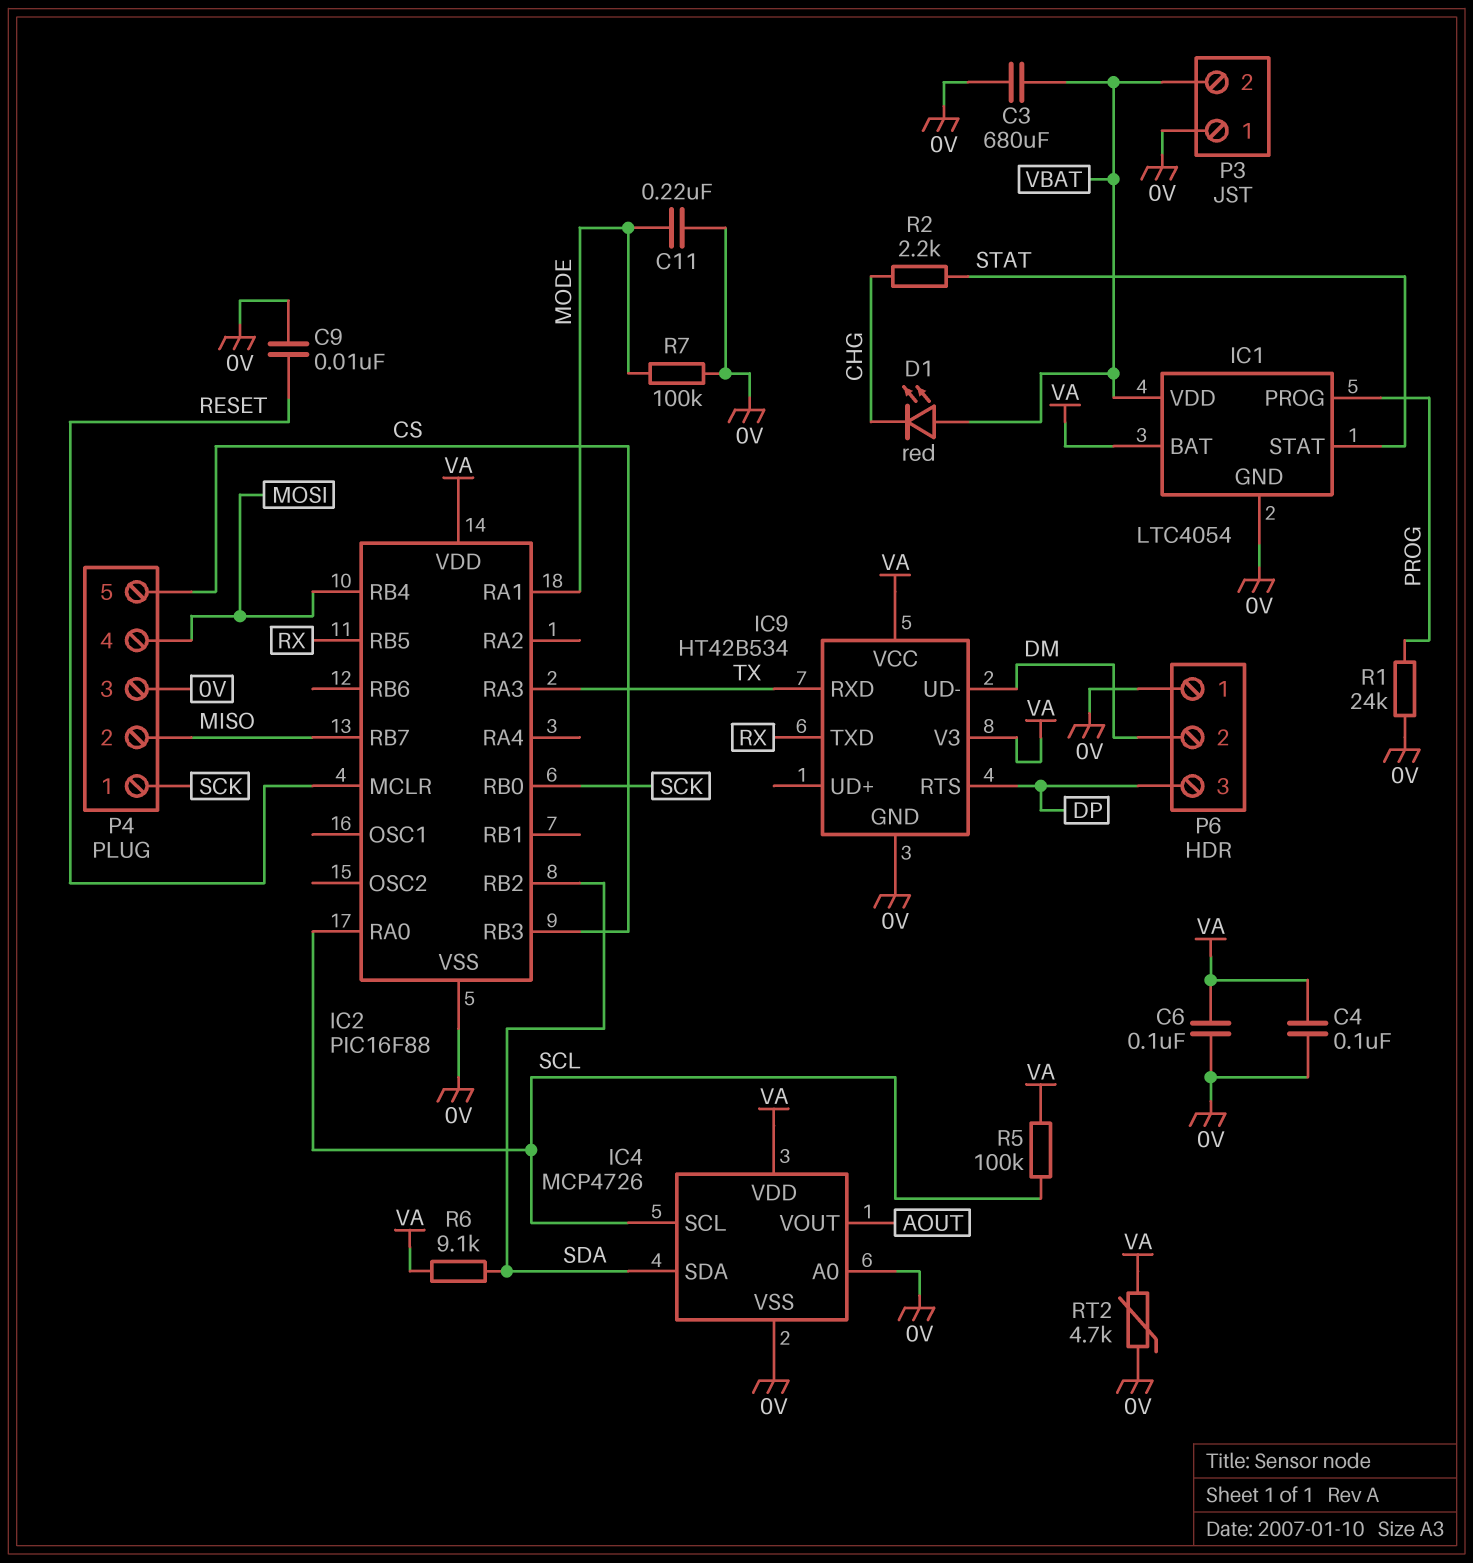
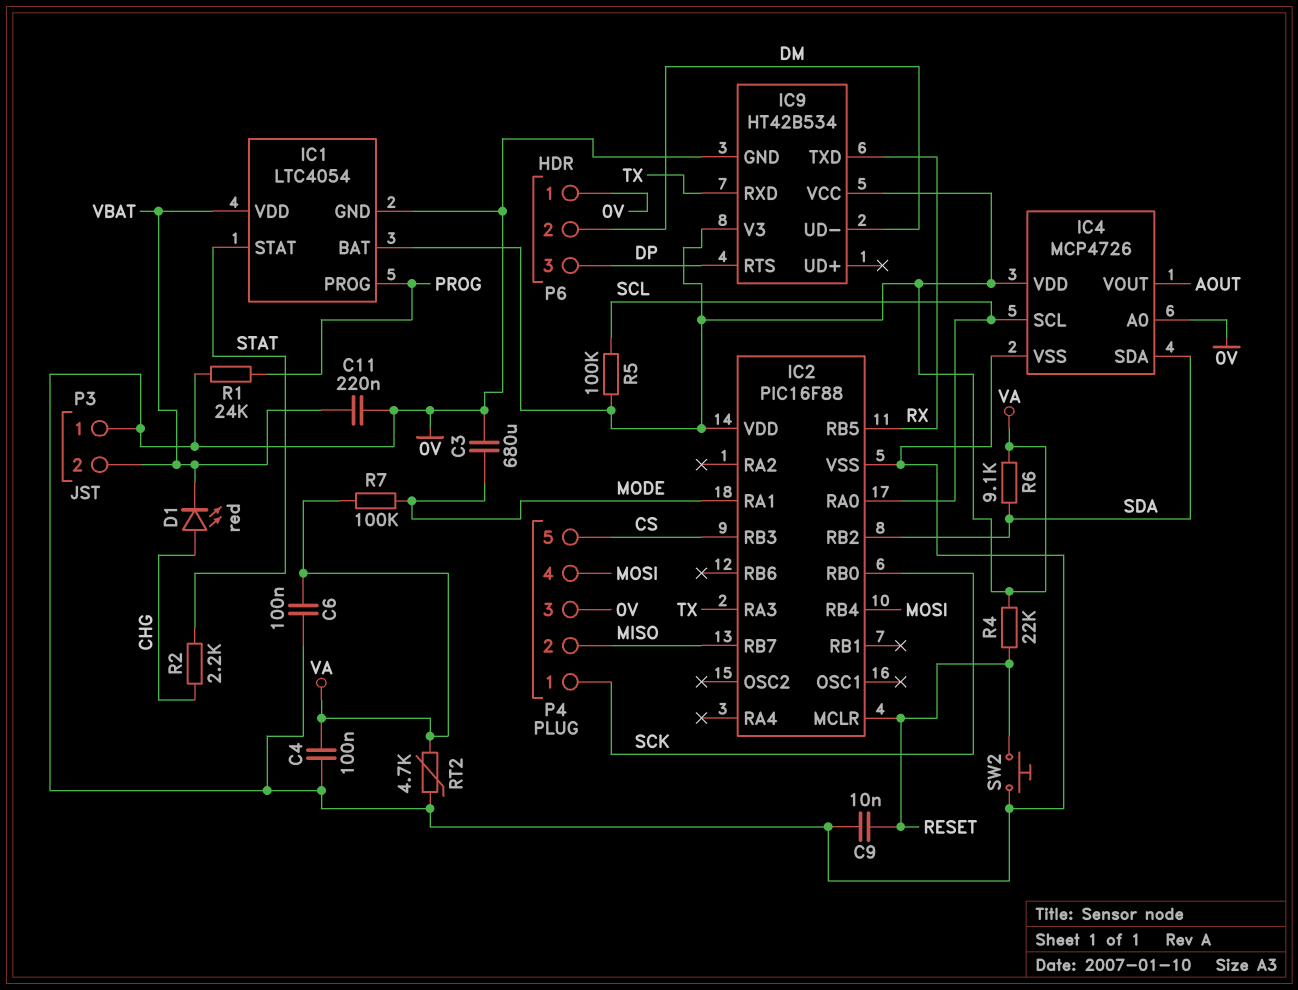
C3: 680uF (0V, VBAT) -> 680uF (0V, MODE)
C11: 220nF (0V, MODE) -> 220nF (0V, VBAT)
D1: LED red (A VBAT, K CHG) -> LED red (A CHG, K VBAT)
R4: none -> 22k (RESET, VA)
R7: 100k (0V, MODE) -> 100k (MODE, VA)
SW2: none -> button (0V, RESET)

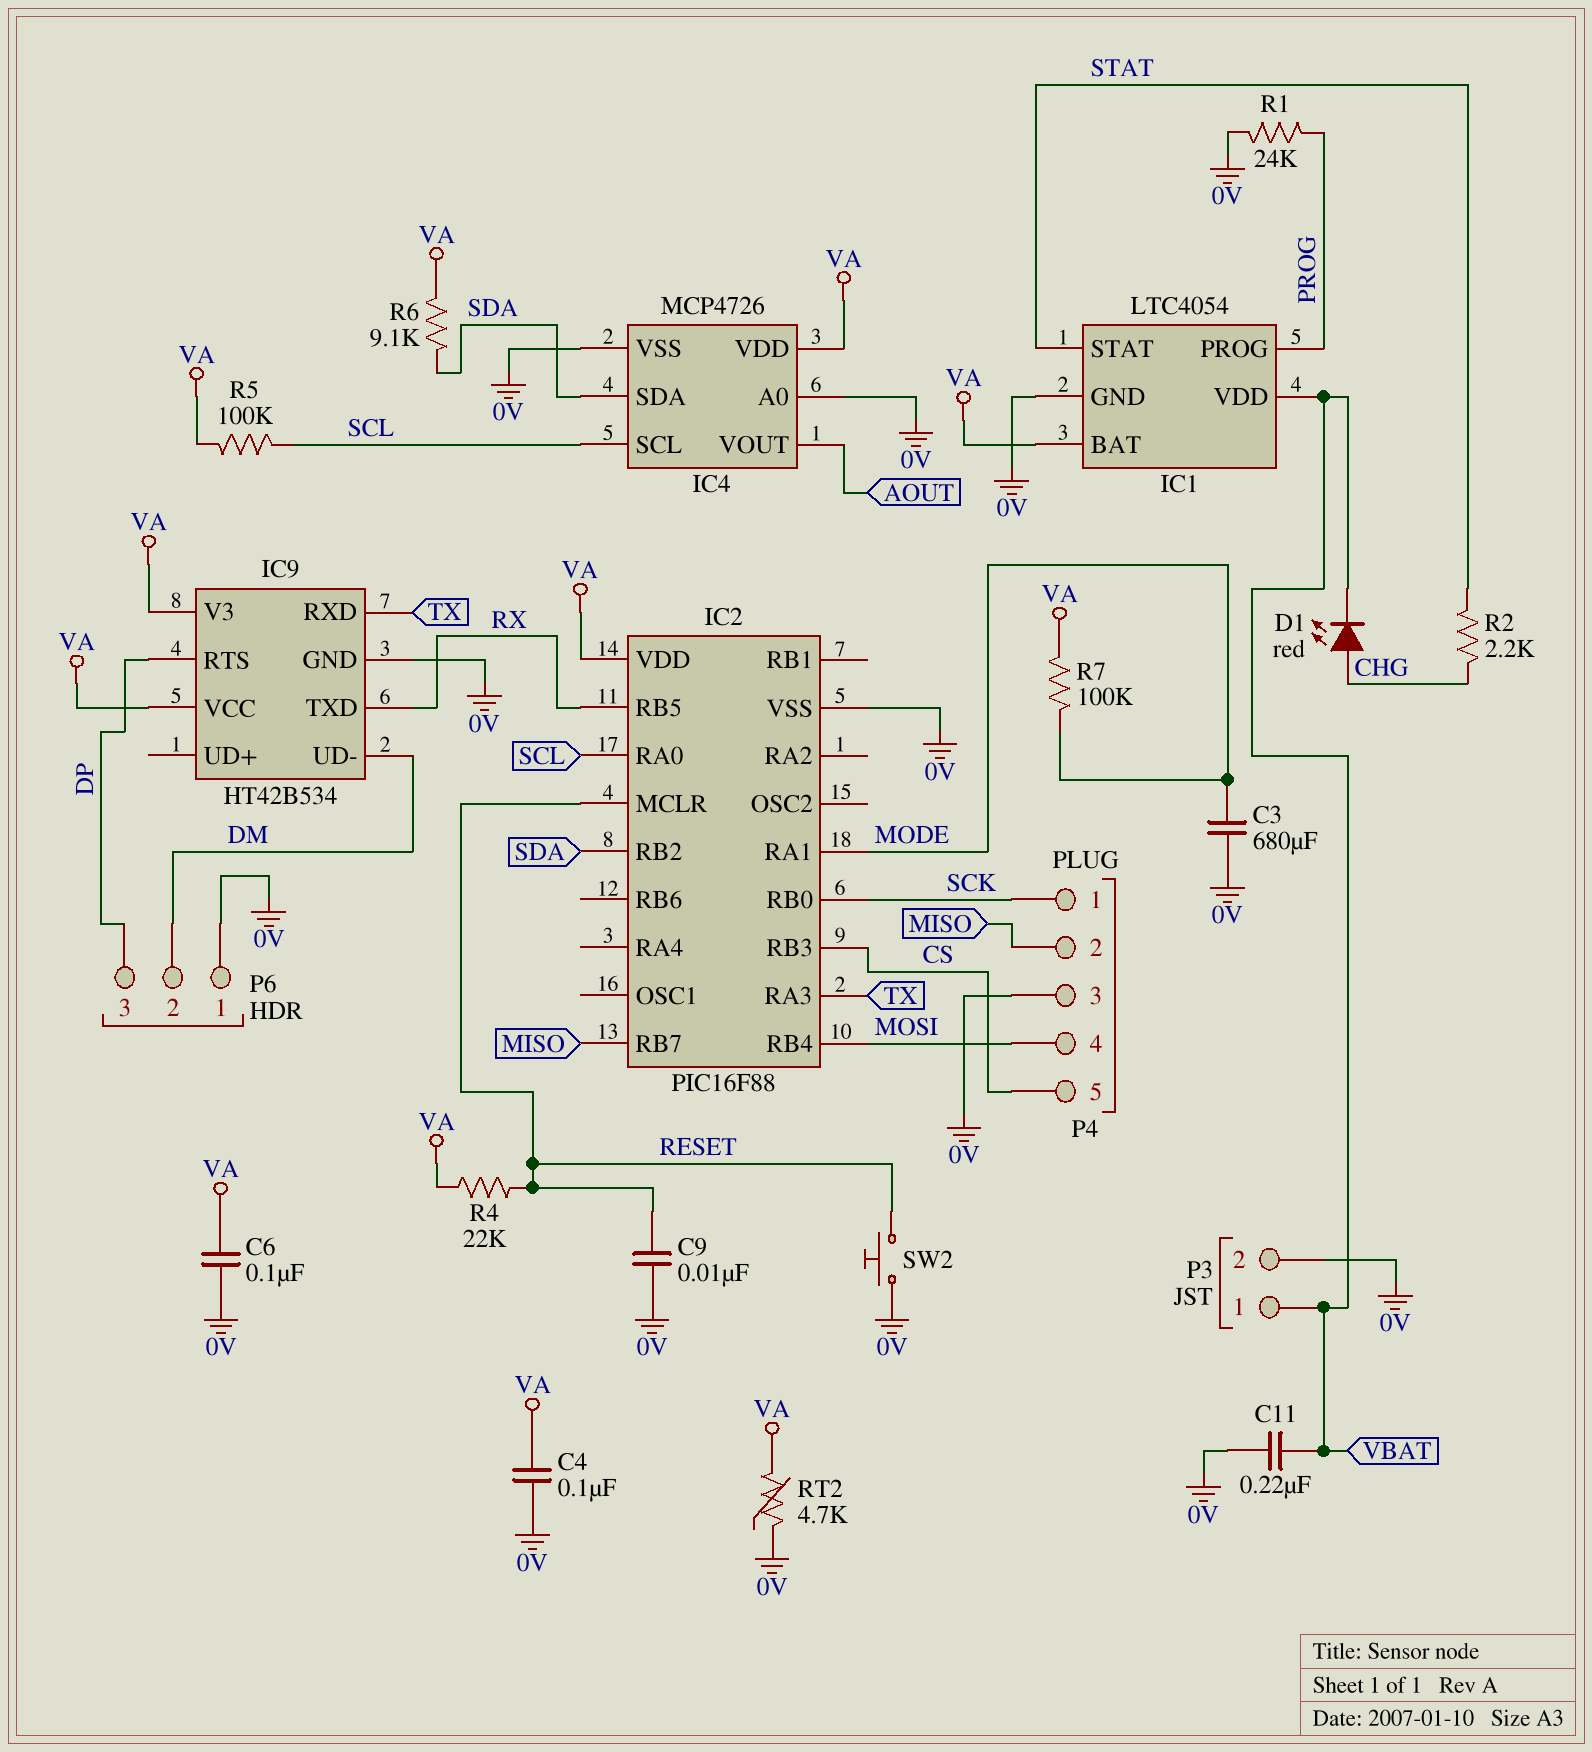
P3 pin 1: 0V -> VBAT
P3 pin 2: VBAT -> 0V

